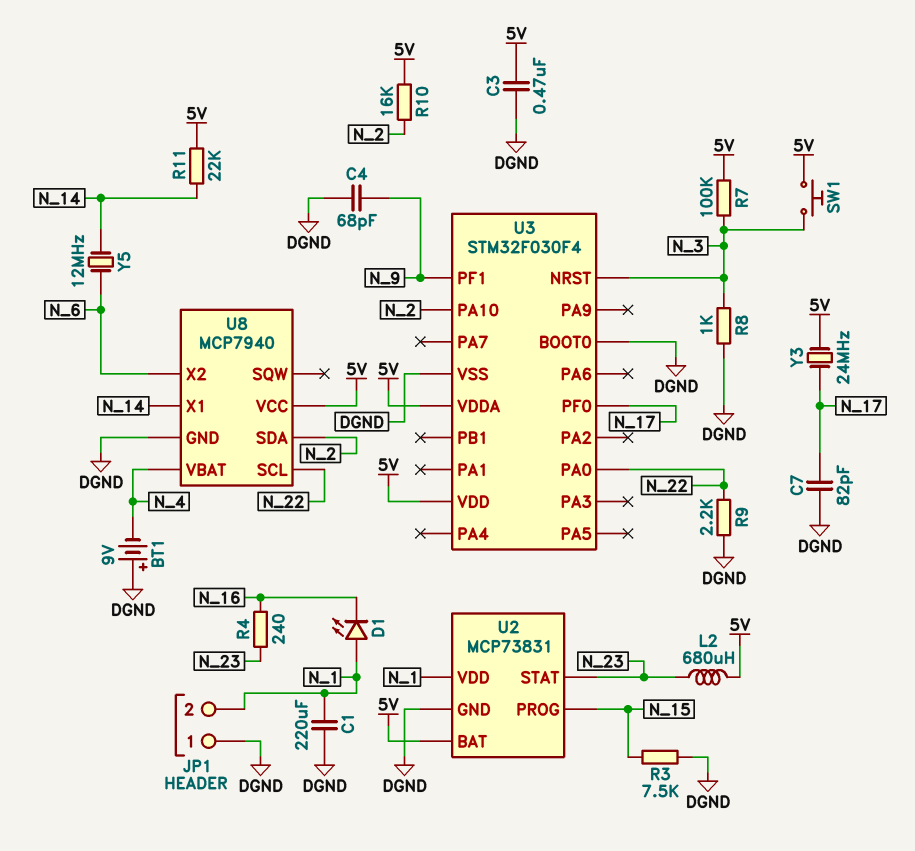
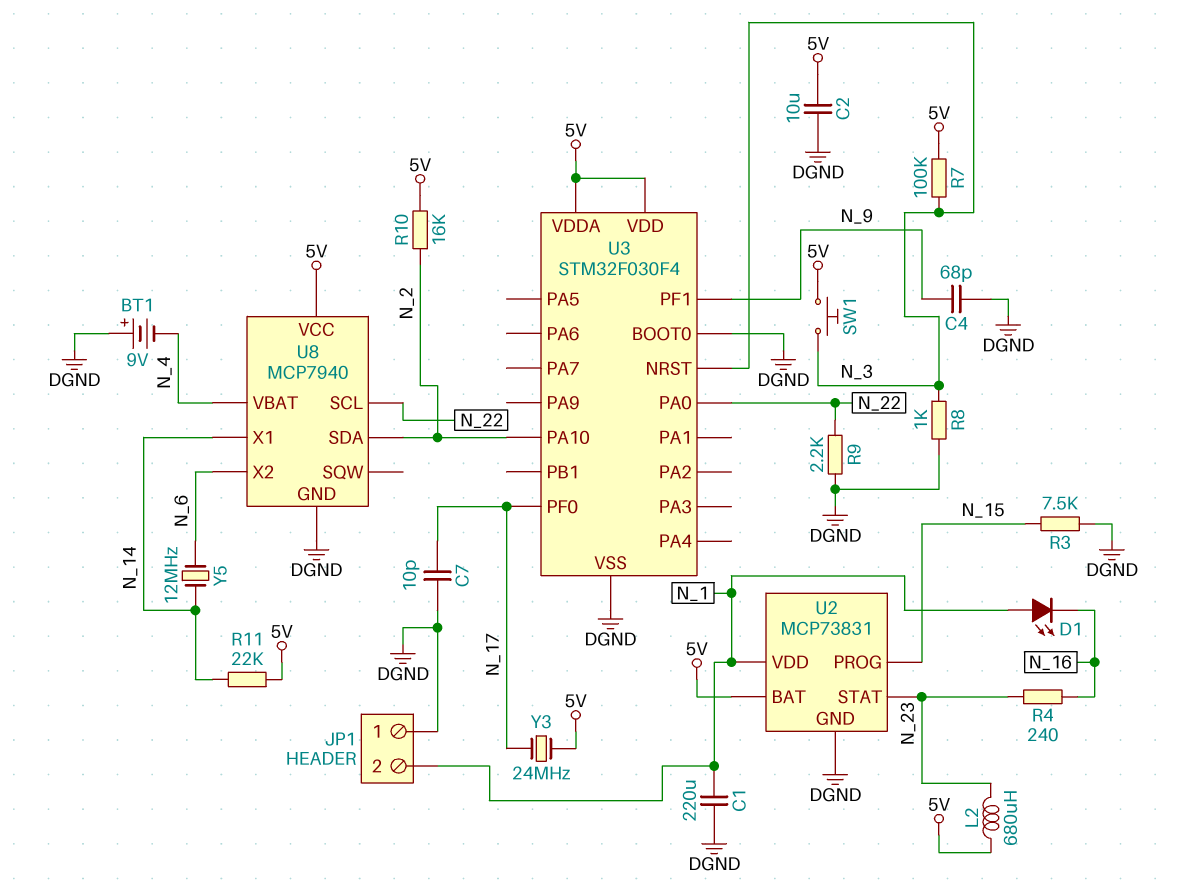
C2: none -> 10uF (5V, DGND)
C3: 470nF (5V, DGND) -> none
C7: 82pF (DGND, N_17) -> 10pF (DGND, N_17)

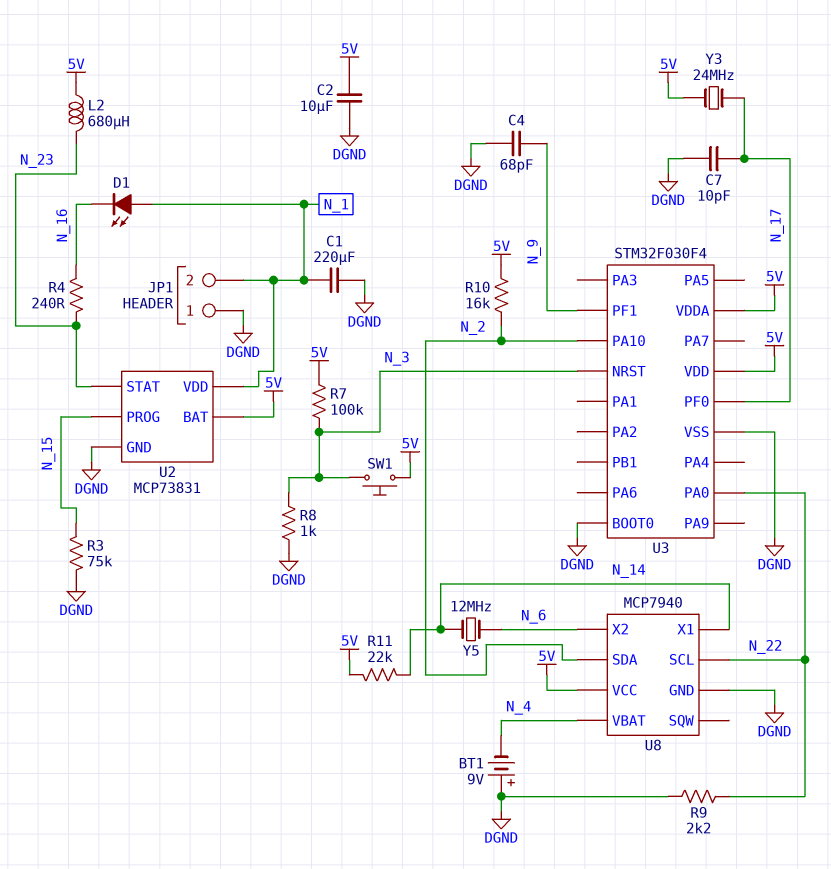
R3: 7.5k (DGND, N_15) -> 75k (DGND, N_15)

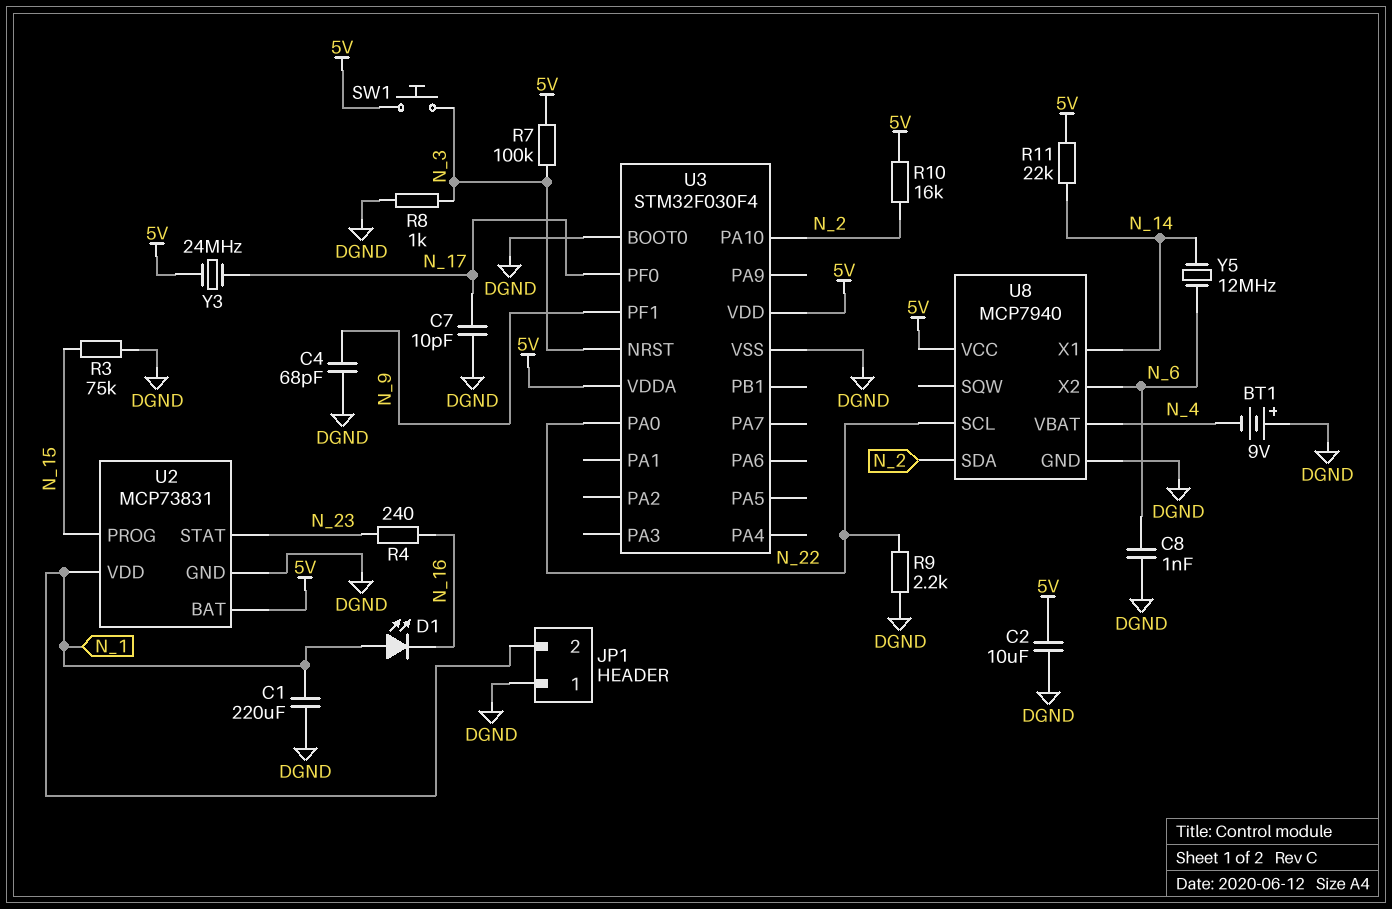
C8: none -> 1nF (DGND, N_6)
L2: 680uH (5V, N_23) -> none

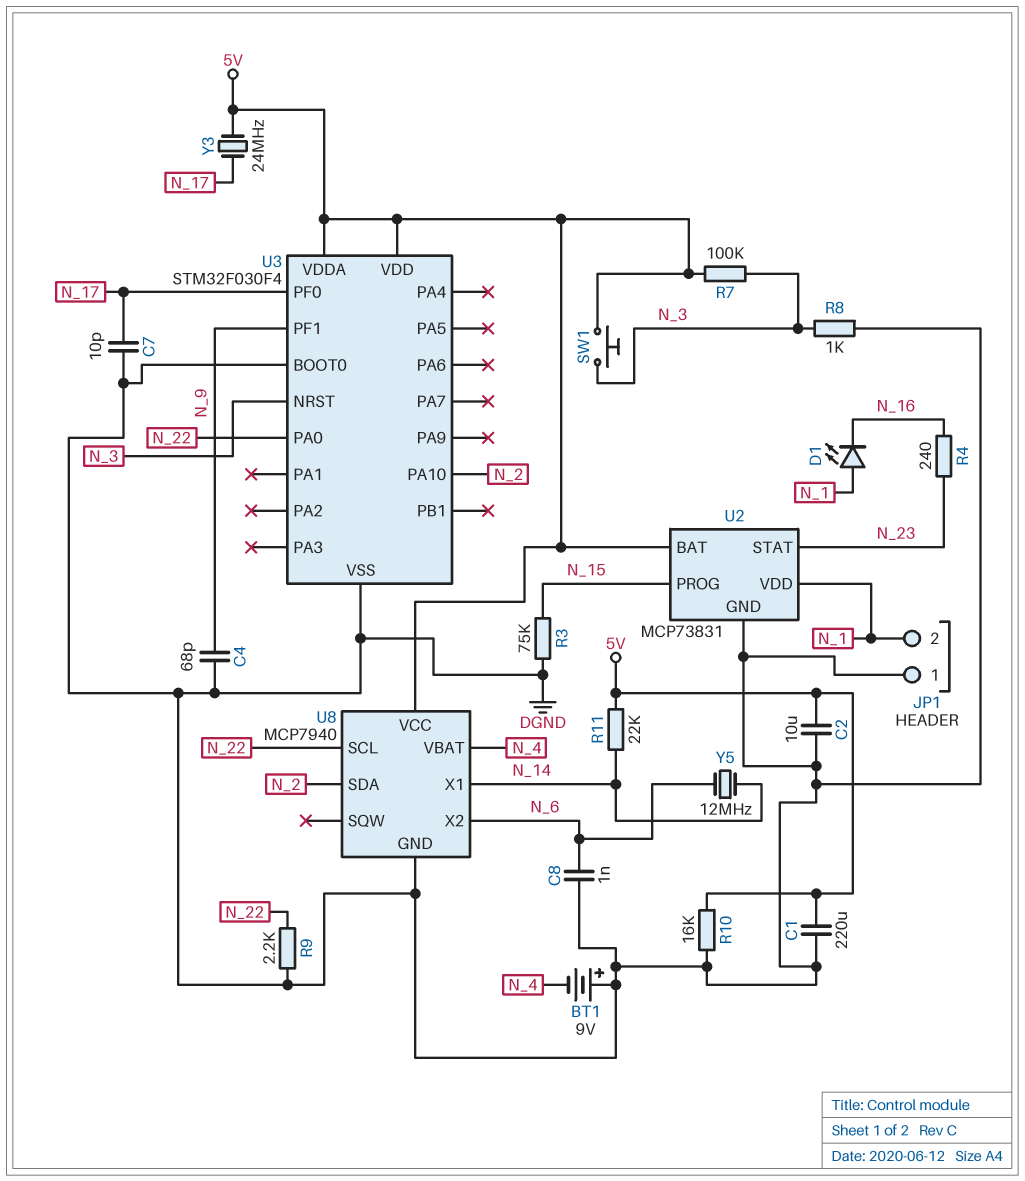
C1: 220uF (DGND, N_1) -> 220uF (5V, DGND)
R10: 16k (5V, N_2) -> 16k (5V, DGND)

